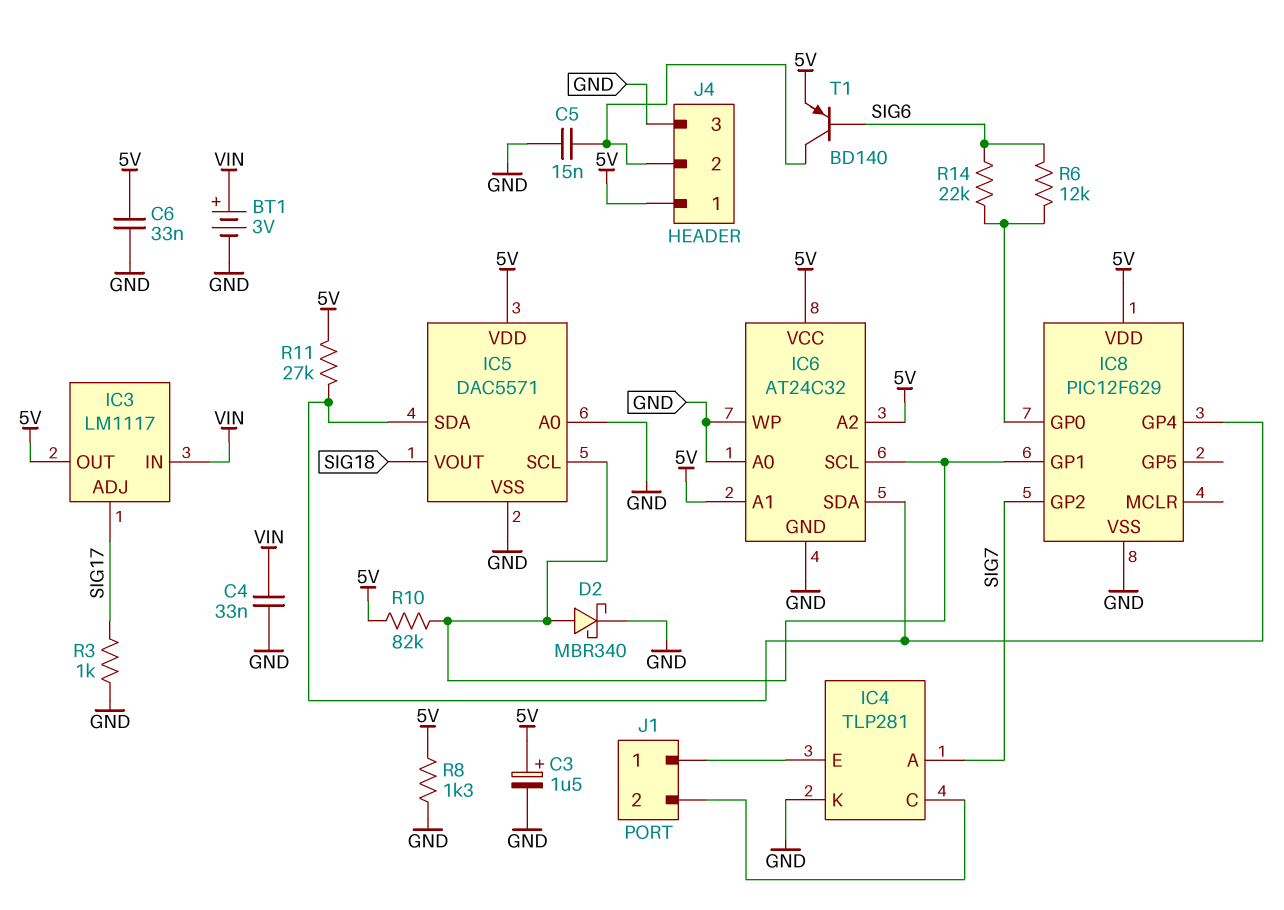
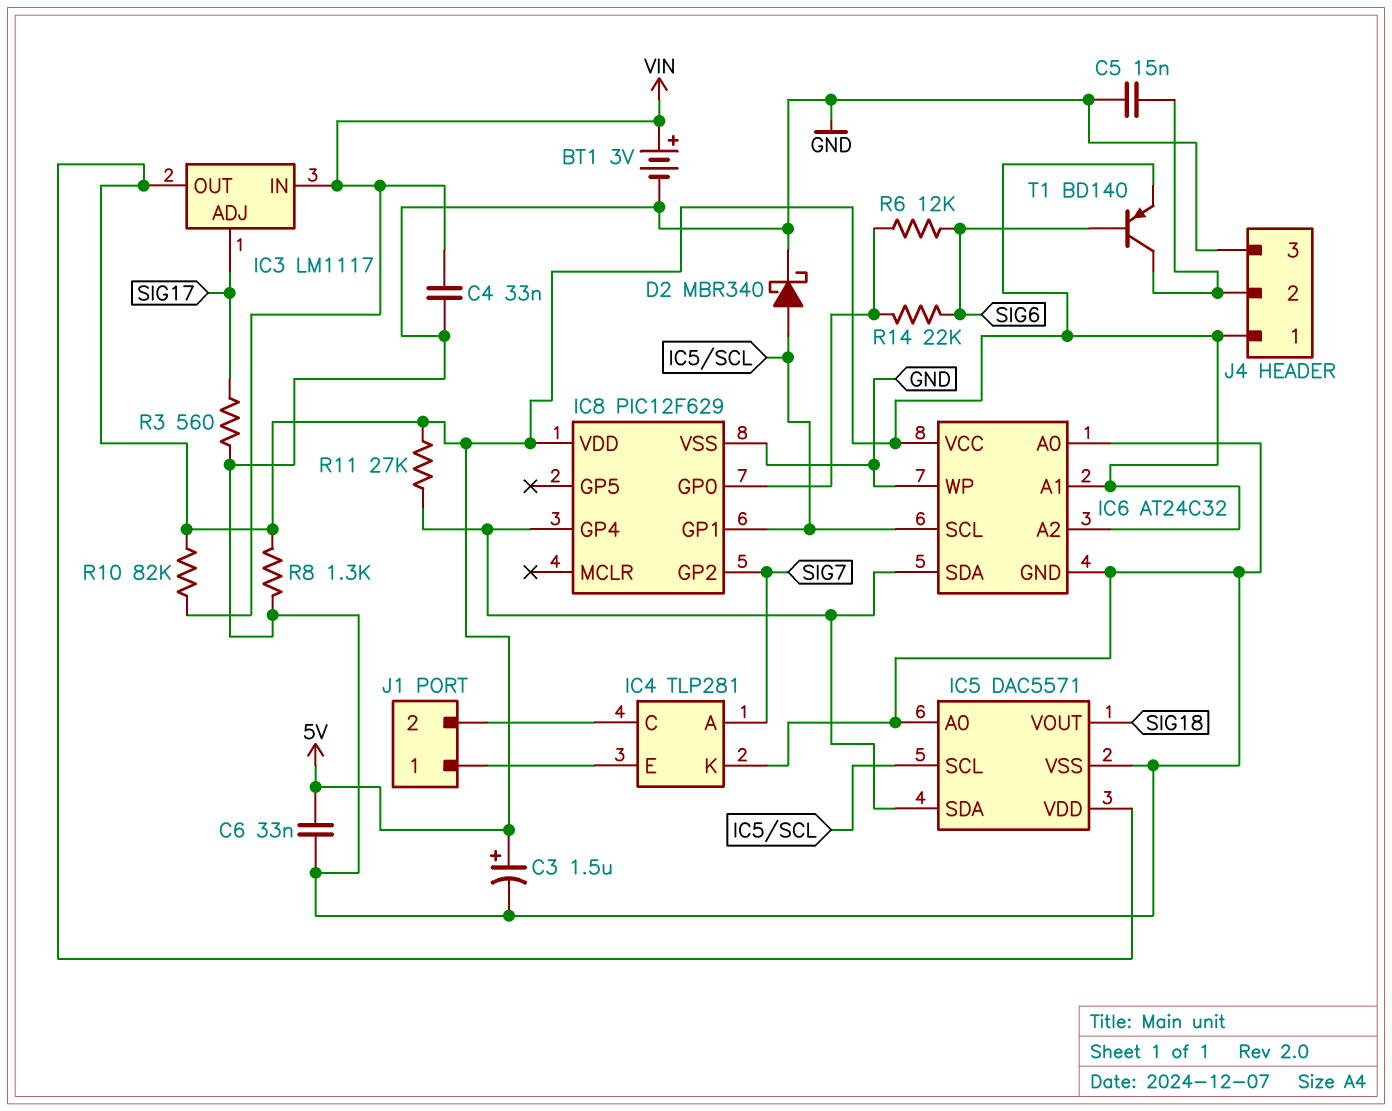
R3: 1k (GND, SIG17) -> 560 (GND, SIG17)
R10: 82k (5V, IC5/SCL) -> 82k (5V, VIN)

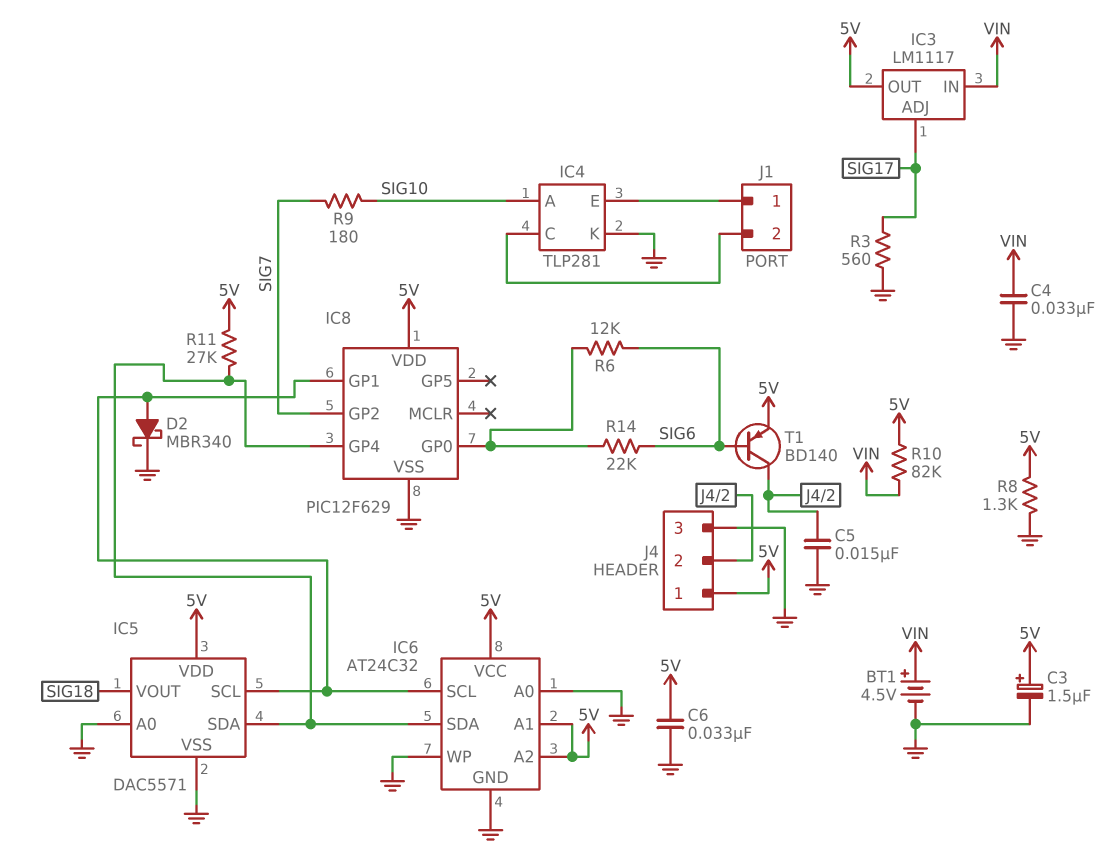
BT1: 3V (plus VIN, minus GND) -> 4.5V (plus VIN, minus GND)
IC4 pin A: SIG7 -> SIG10
R9: none -> 180 (SIG7, SIG10)

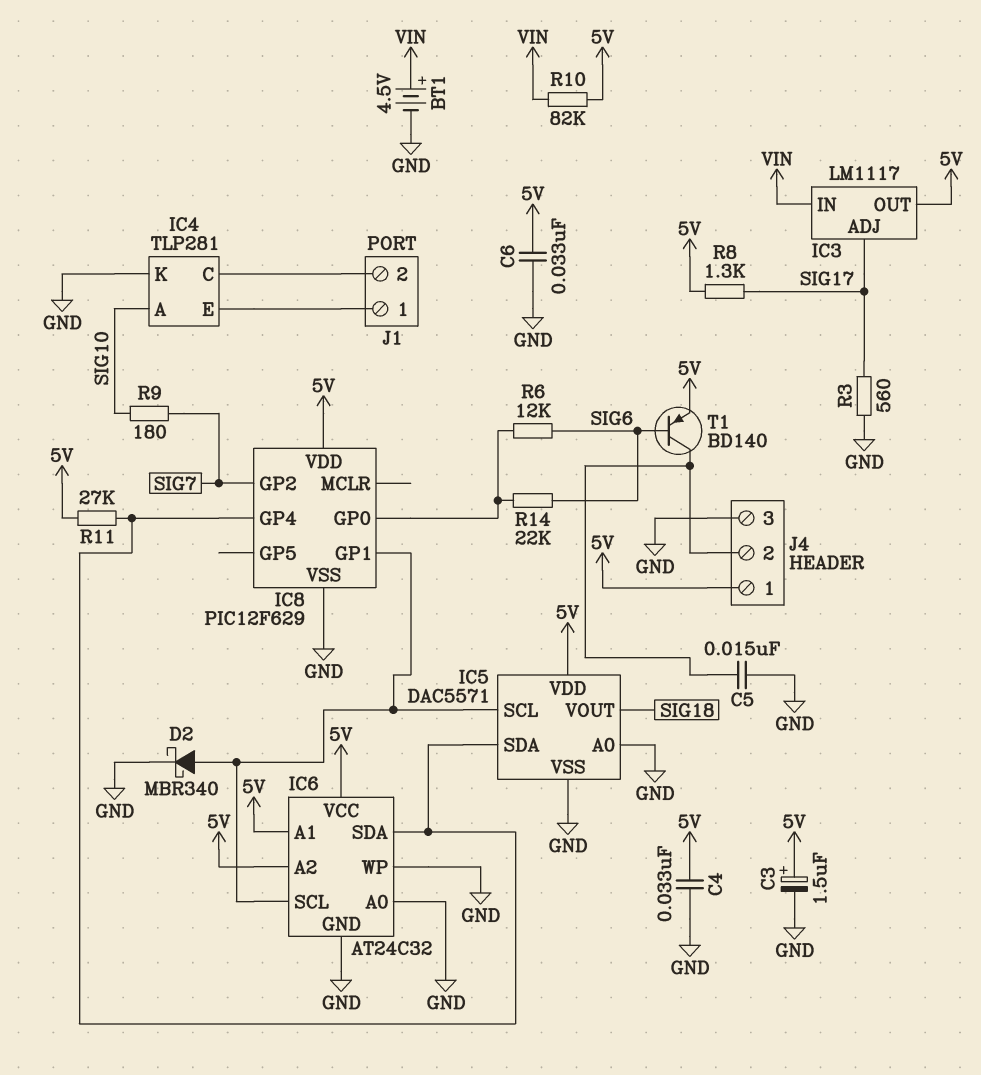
C4: 33nF (GND, VIN) -> 33nF (5V, GND)
R8: 1.3k (5V, GND) -> 1.3k (5V, SIG17)

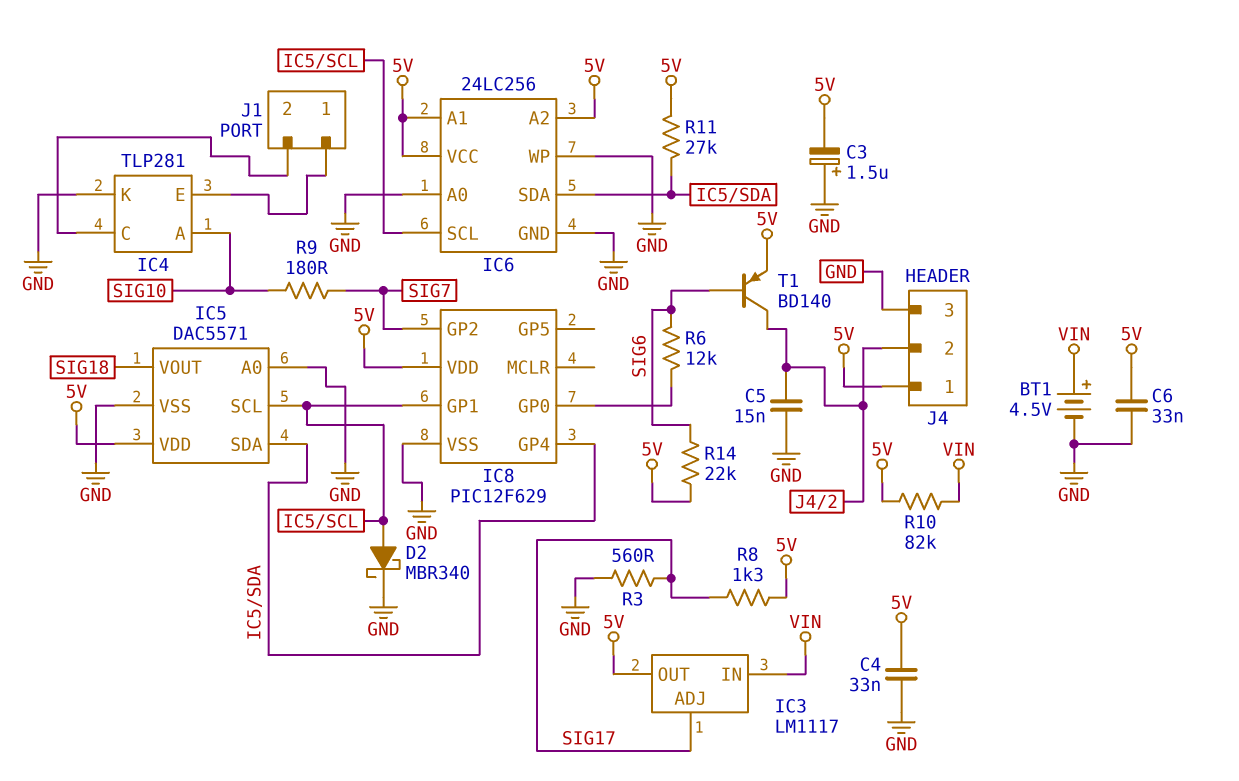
C3: 1.5uF (plus 5V, minus GND) -> 1.5uF (plus GND, minus 5V)
IC6: AT24C32 -> 24LC256
R14: 22k (IC8/GP0, SIG6) -> 22k (5V, SIG6)

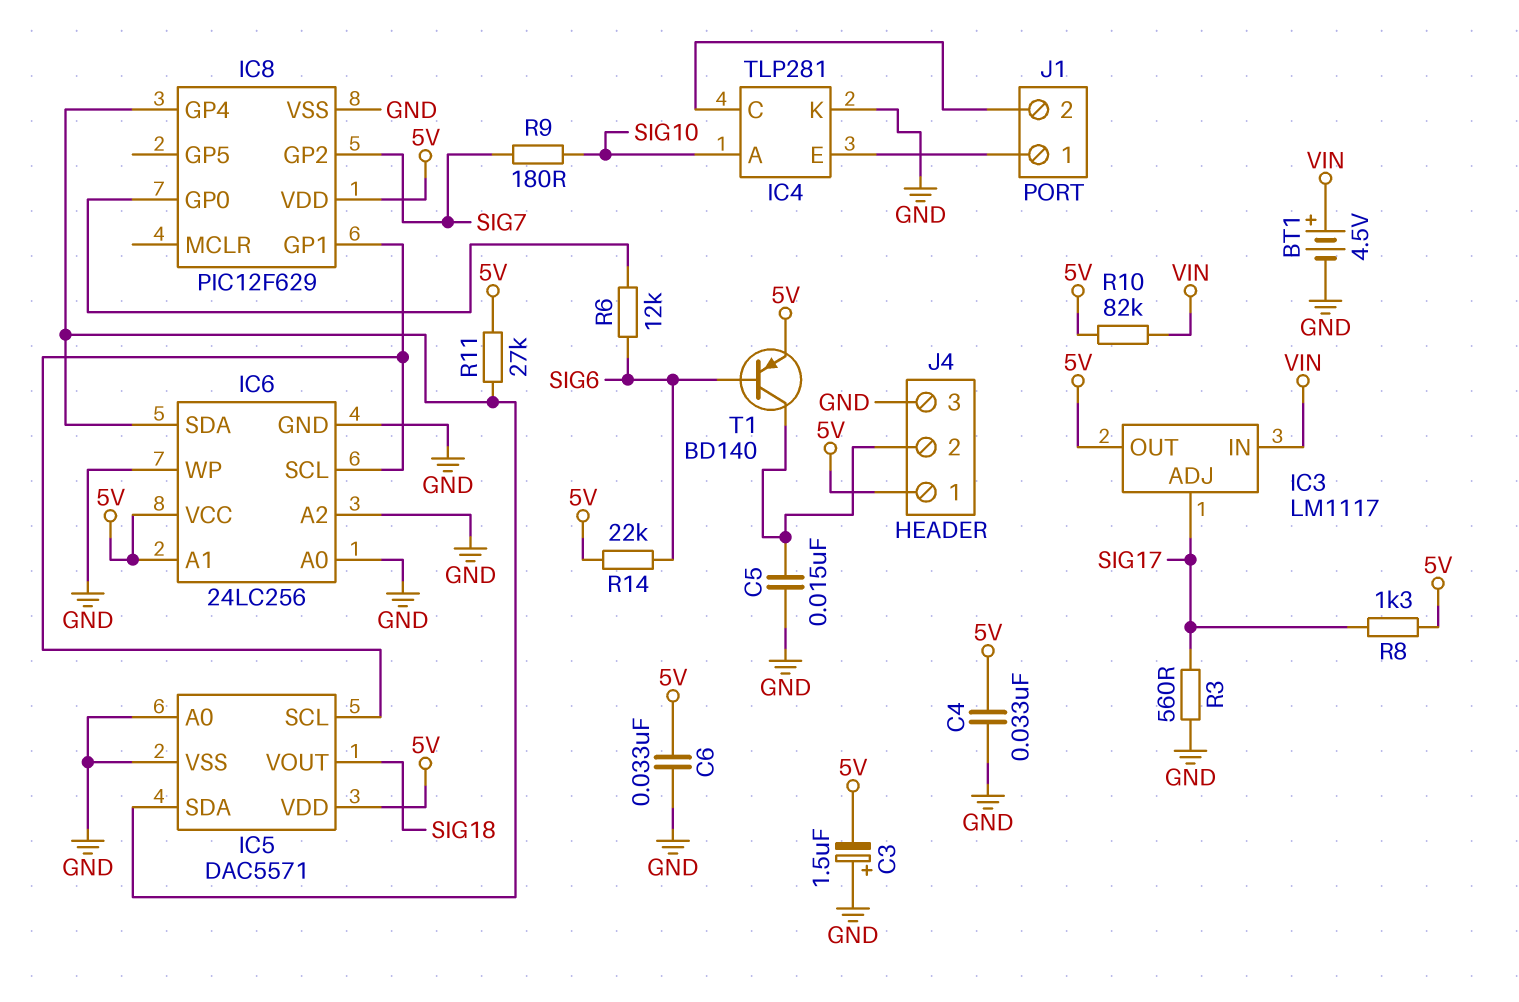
D2: schottky MBR340 (A IC5/SCL, K GND) -> none
IC6 pin A2: 5V -> GND

